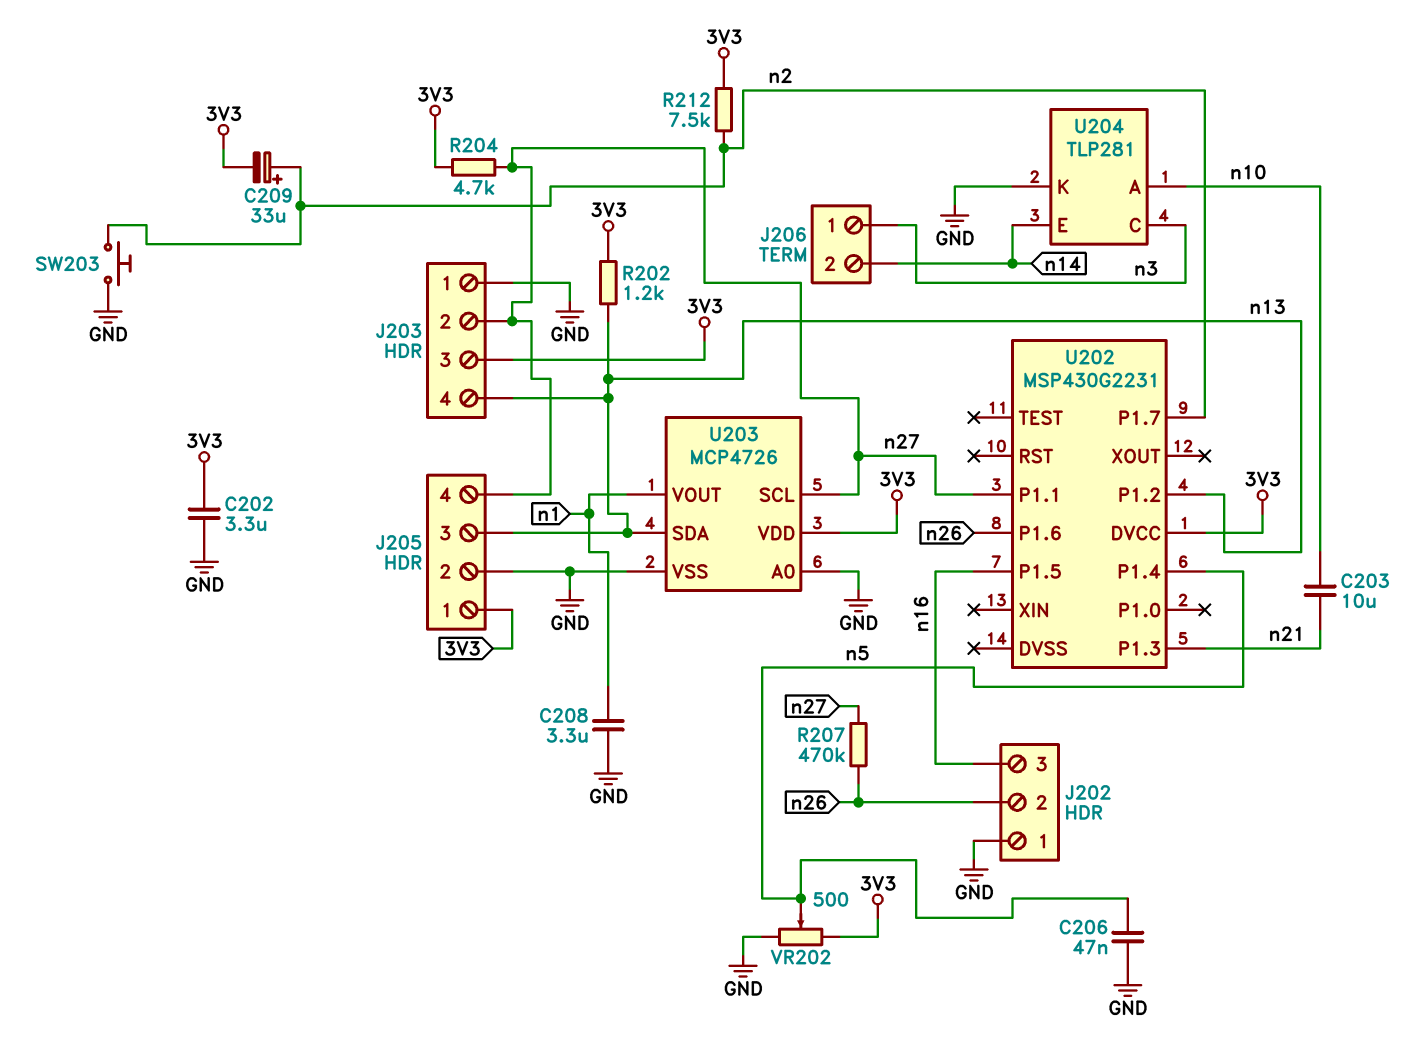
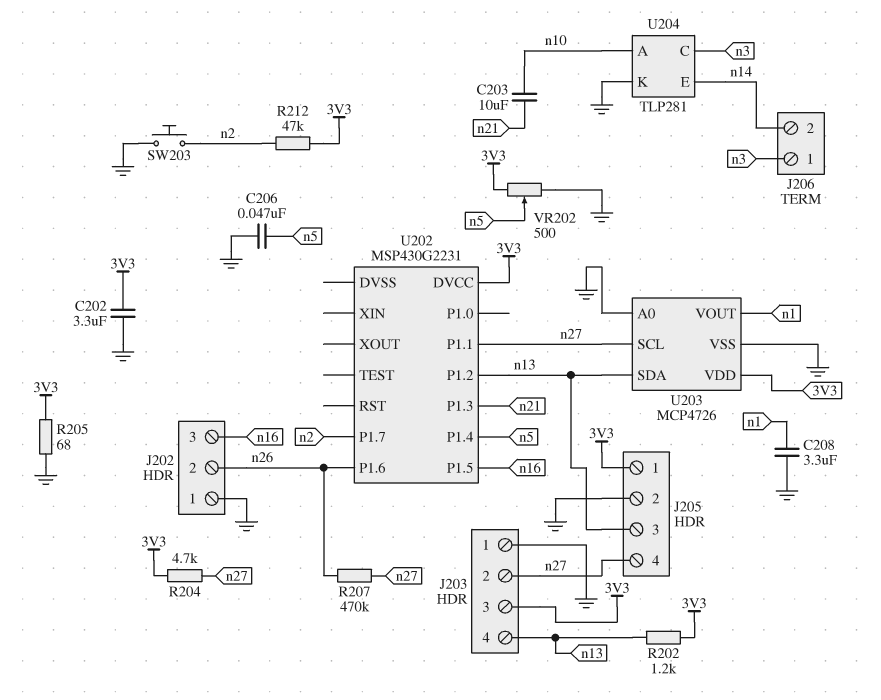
C209: 33uF (plus n2, minus 3V3) -> none
R205: none -> 68 (3V3, GND)
R212: 7.5k (3V3, n2) -> 47k (3V3, n2)

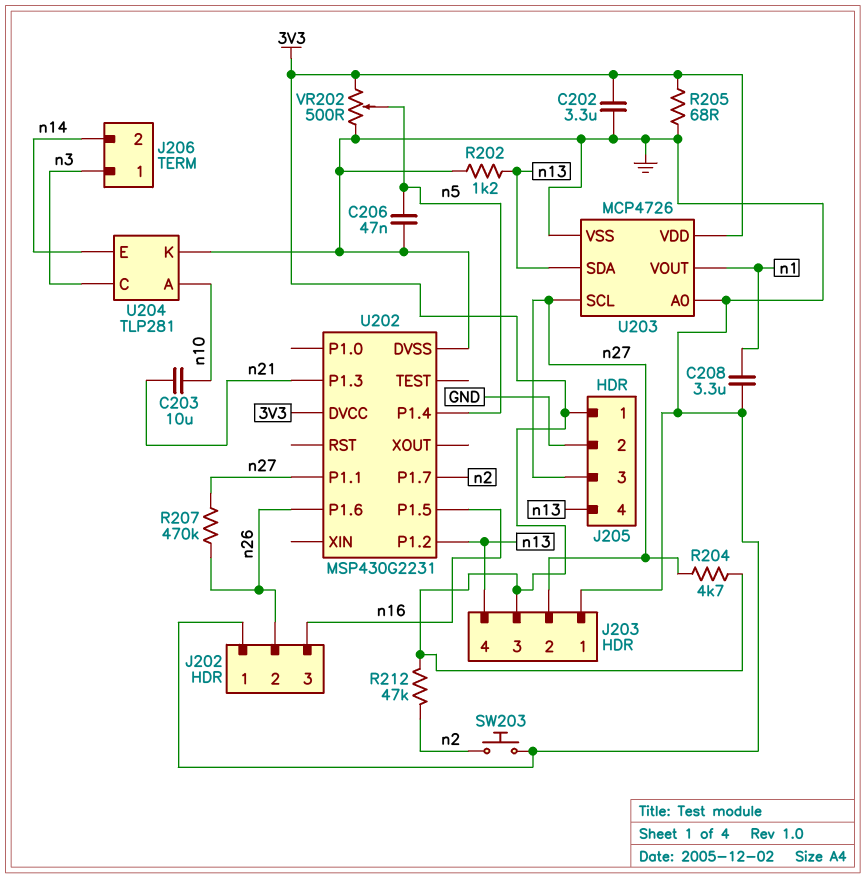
J205 pin 3: n13 -> n27
J205 pin 4: n27 -> n13
R202: 1.2k (3V3, n13) -> 1.2k (GND, n13)
U202 pin DVSS: none -> GND

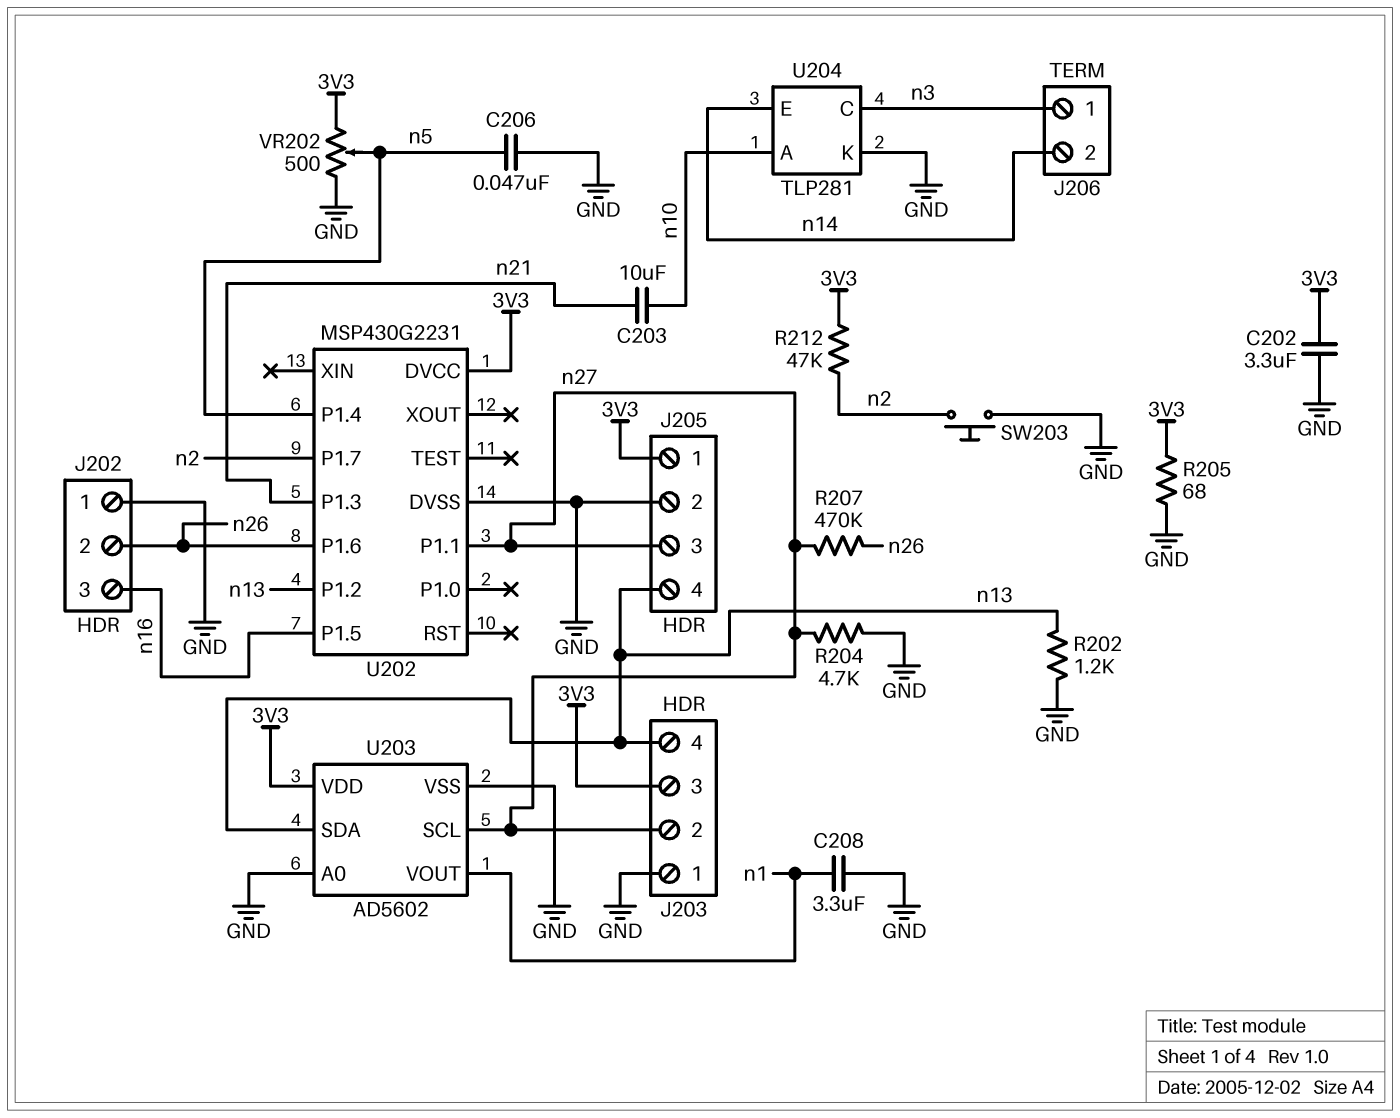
R204: 4.7k (3V3, n27) -> 4.7k (GND, n27)
U203: MCP4726 -> AD5602

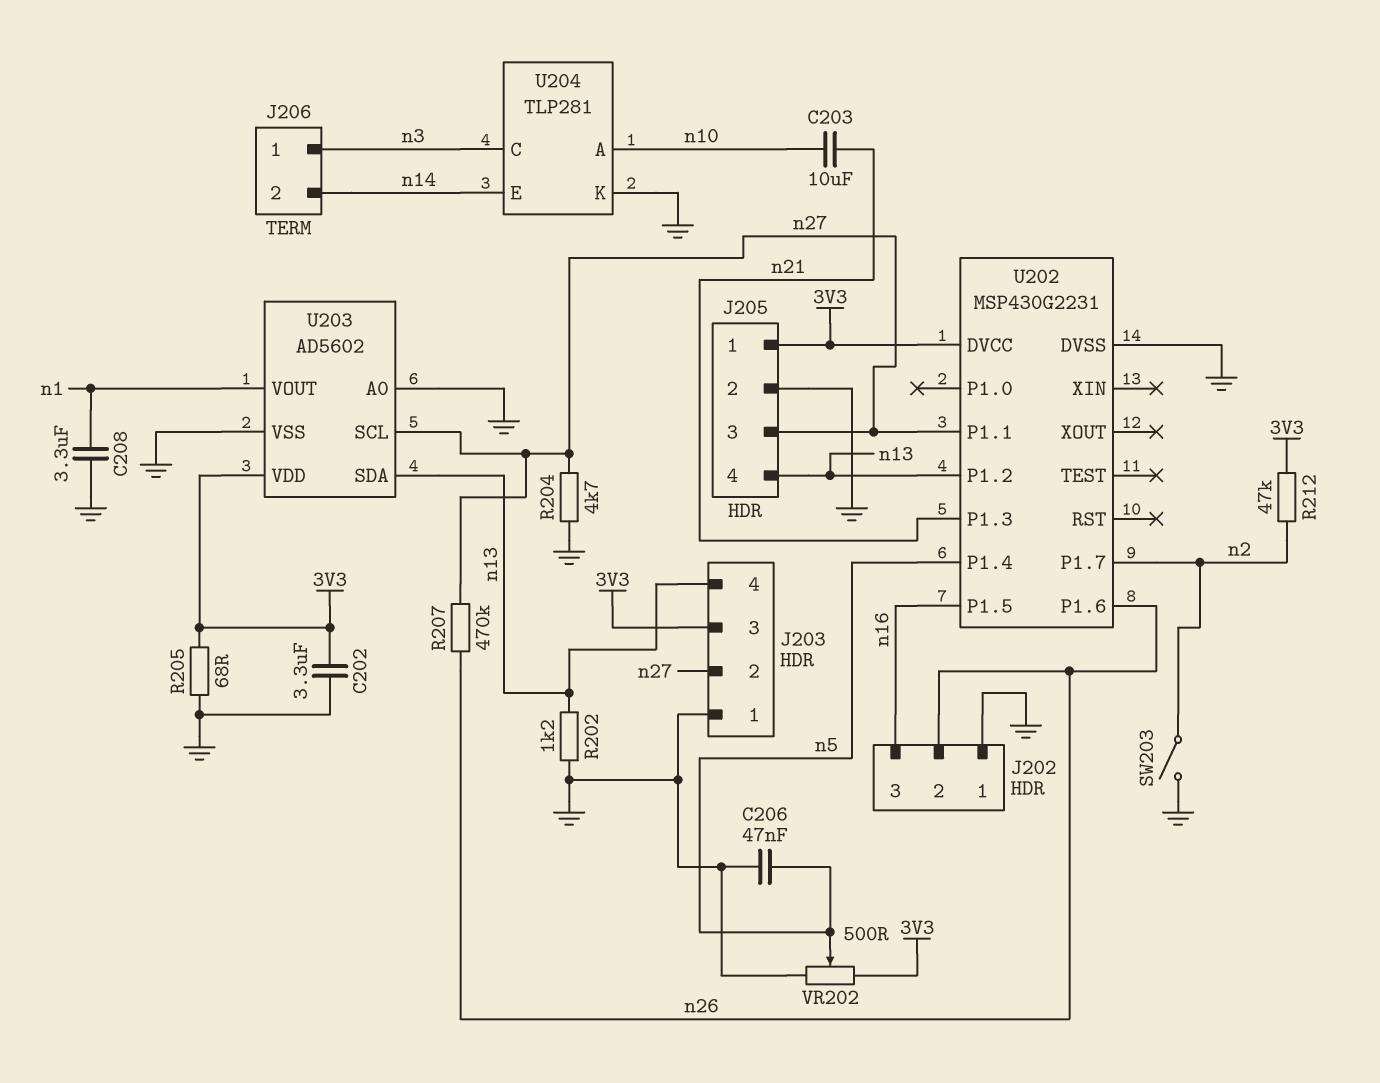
SW203: button (GND, n2) -> switch (GND, n2)

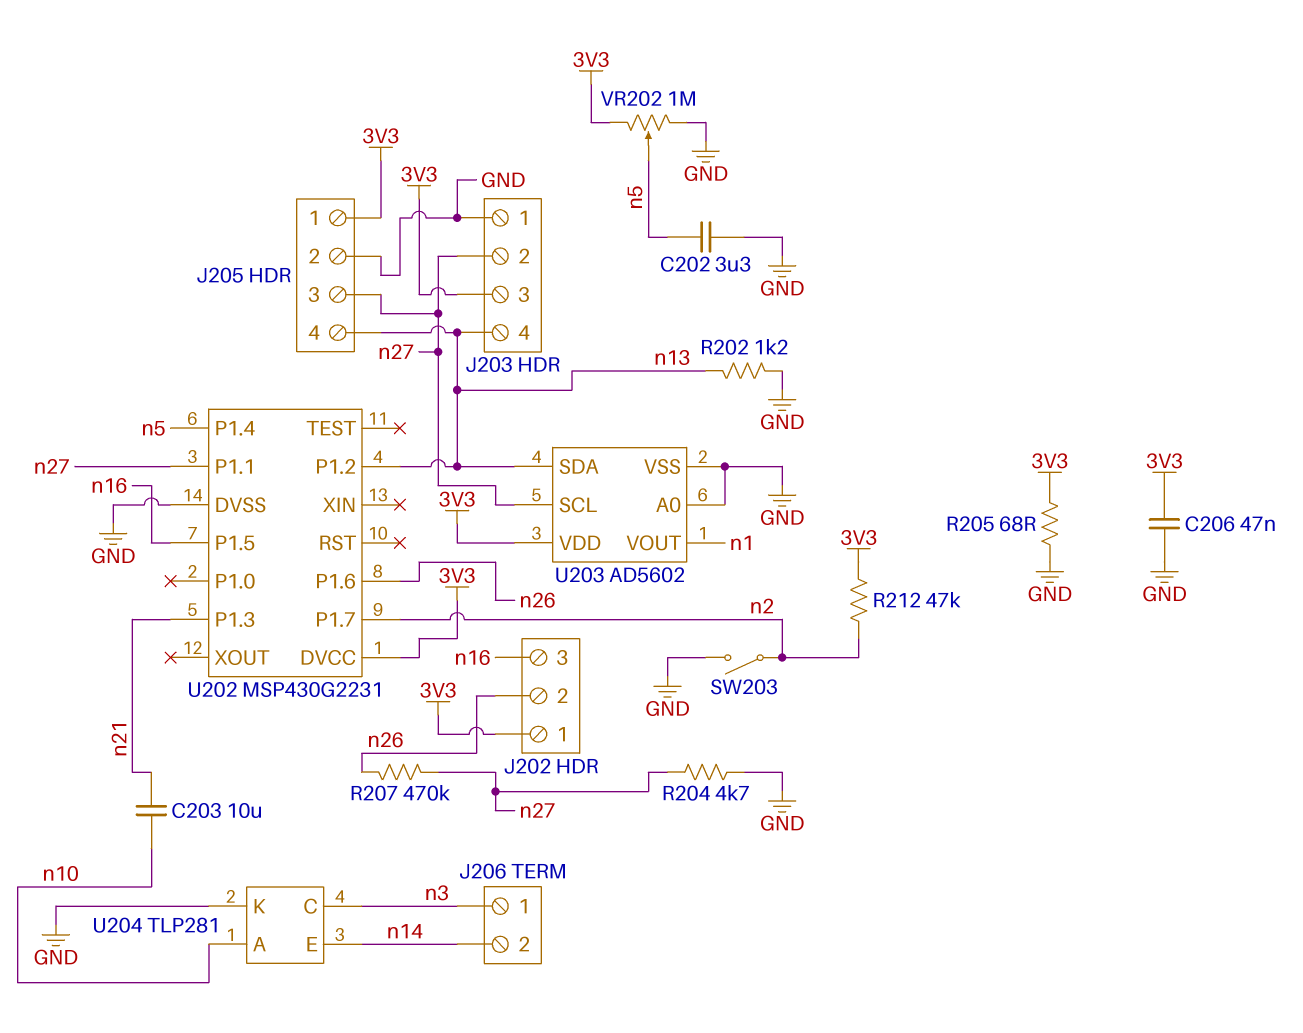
C202: 3.3uF (3V3, GND) -> 3.3uF (GND, n5)
C206: 47nF (GND, n5) -> 47nF (3V3, GND)
C208: 3.3uF (GND, n1) -> none
J202 pin 1: GND -> 3V3
VR202: 500 (3V3, GND, wiper n5) -> 1M (3V3, GND, wiper n5)

